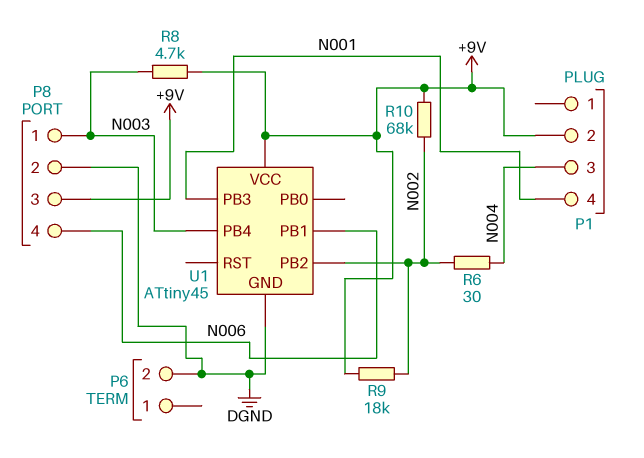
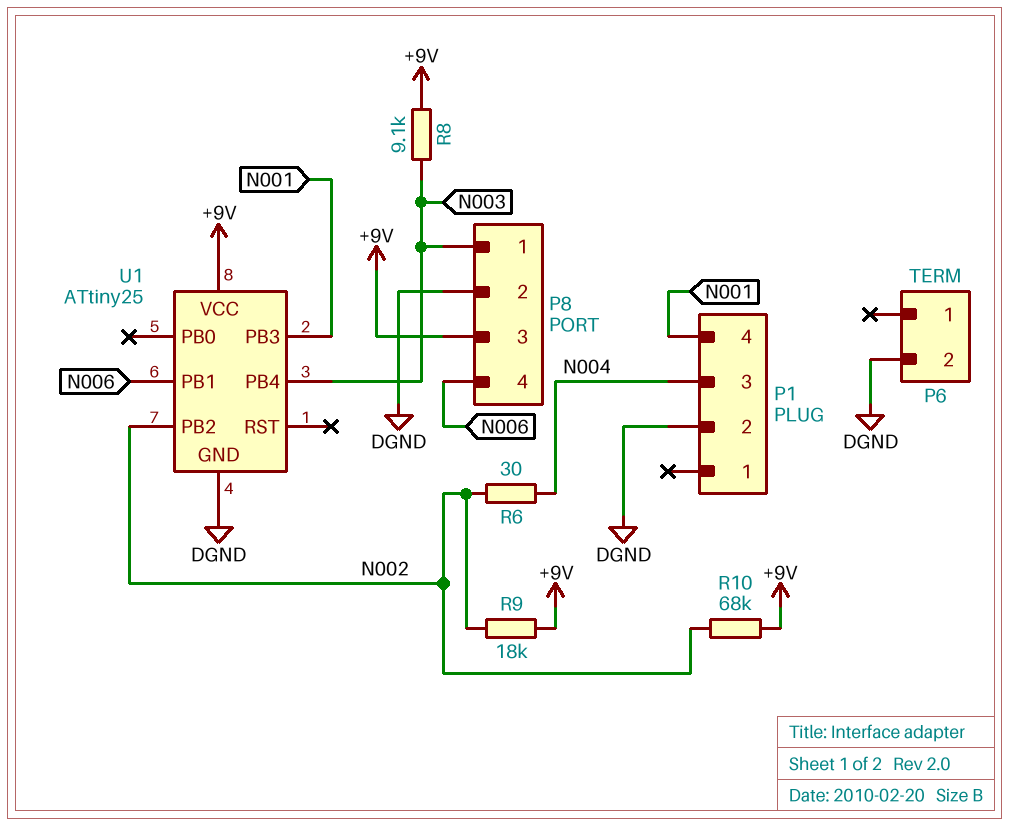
P1 pin 2: +9V -> DGND
R8: 4.7k (+9V, N003) -> 9.1k (+9V, N003)
U1: ATtiny45 -> ATtiny25

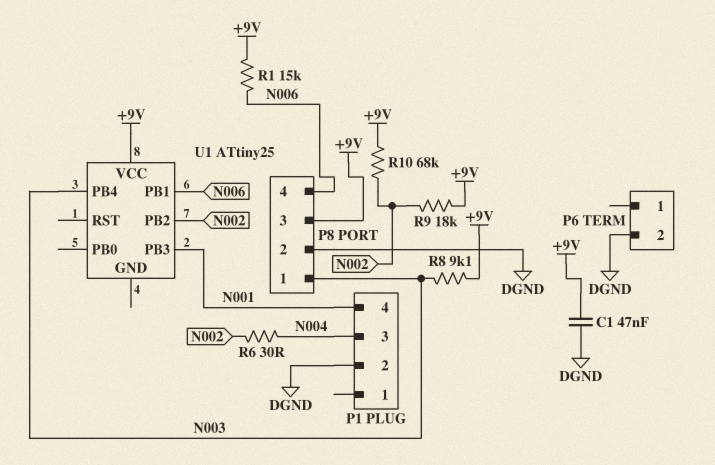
C1: none -> 47nF (+9V, DGND)
R1: none -> 15k (+9V, N006)
U1 pin GND: DGND -> none

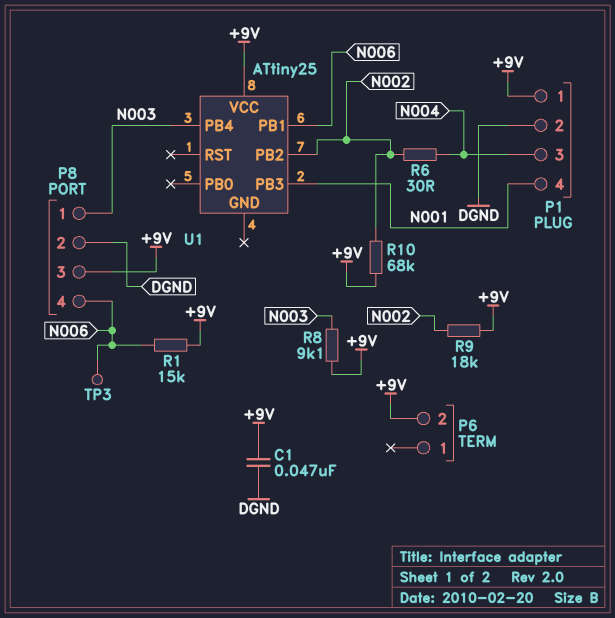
P1 pin 1: none -> +9V
P6 pin 2: DGND -> +9V
TP3: none -> test point (N006)

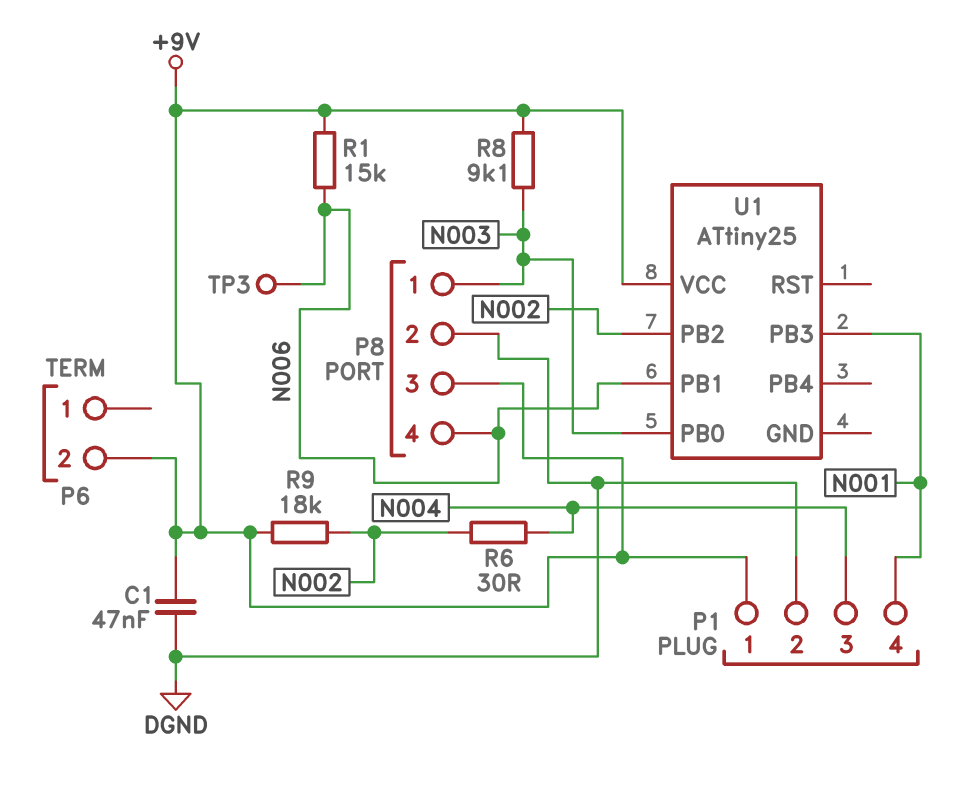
R10: 68k (+9V, N002) -> none
U1 pin PB0: none -> N003
U1 pin PB4: N003 -> none

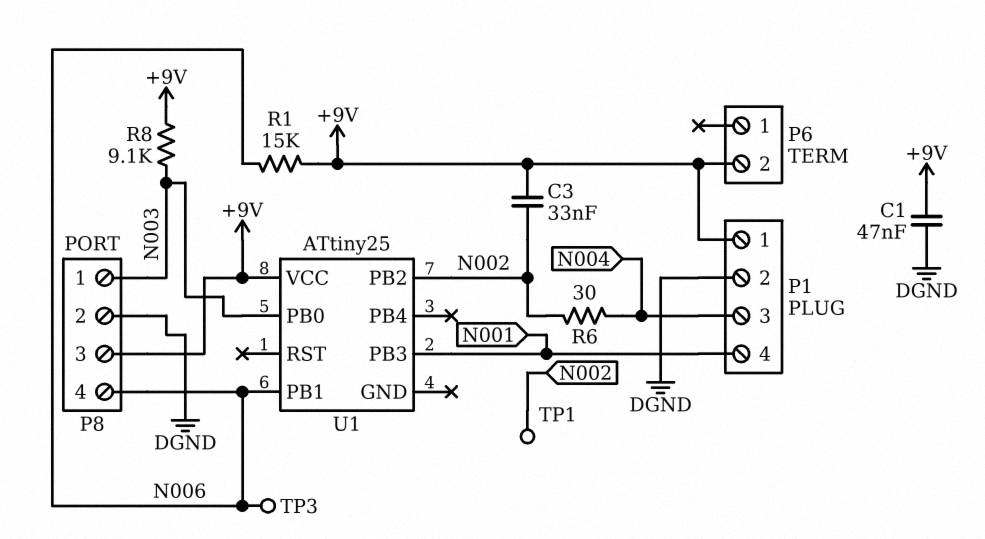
C3: none -> 33nF (+9V, N002)
R9: 18k (+9V, N002) -> none
TP1: none -> test point (N002)

